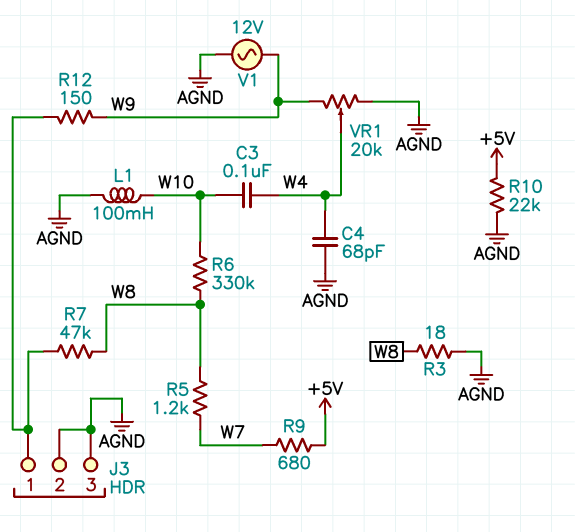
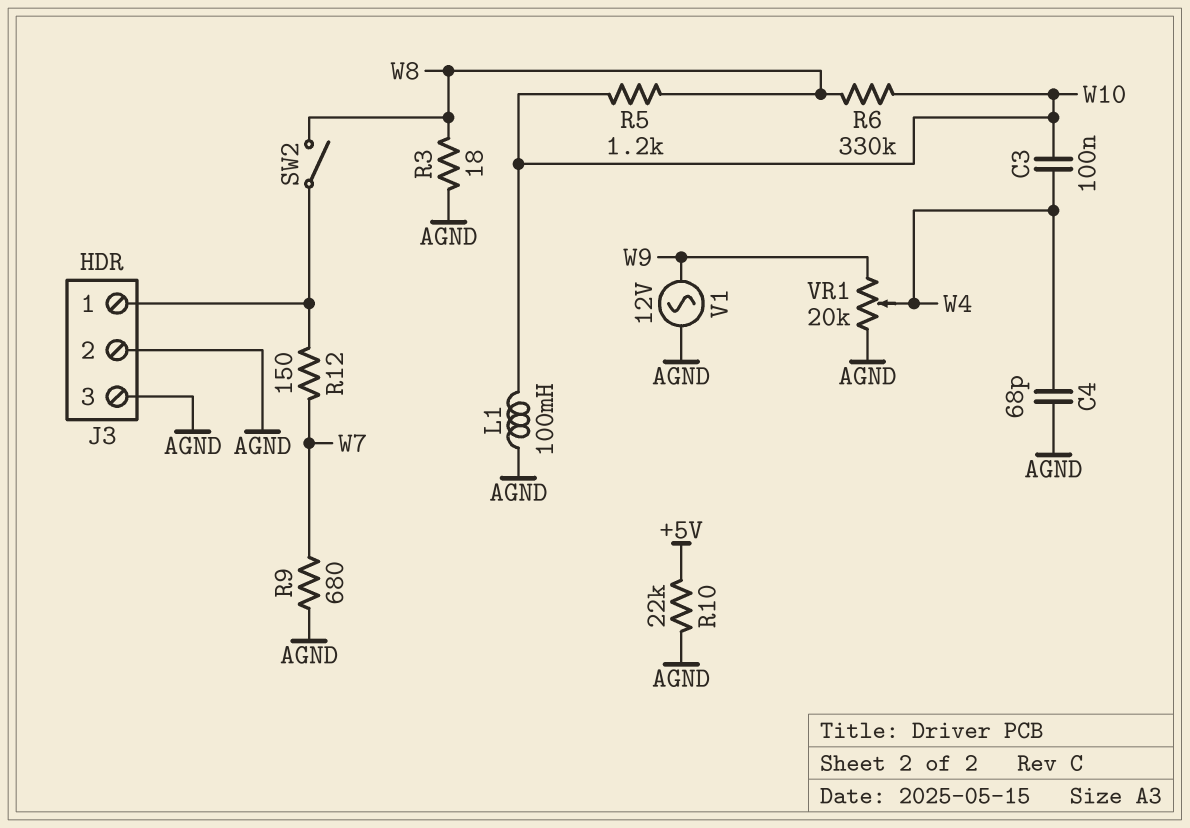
R5: 1.2k (W7, W8) -> 1.2k (W8, W10)
R7: 47k (J3/1, W8) -> none
R9: 680 (+5V, W7) -> 680 (AGND, W7)
R12: 150 (J3/1, W9) -> 150 (J3/1, W7)
SW2: none -> switch (J3/1, W8)

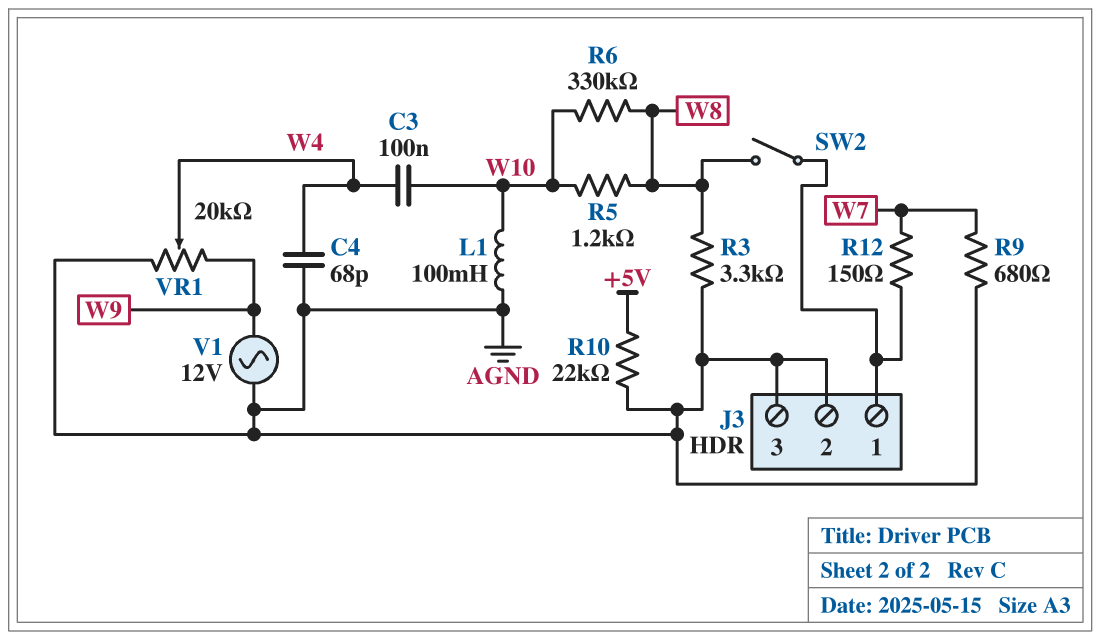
R3: 18 (AGND, W8) -> 3.3k (AGND, W8)

